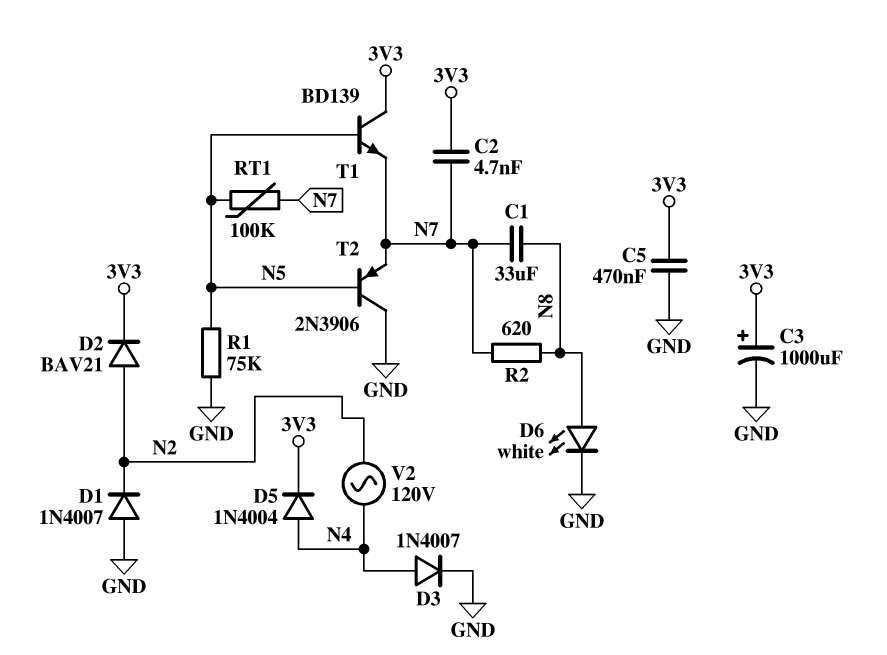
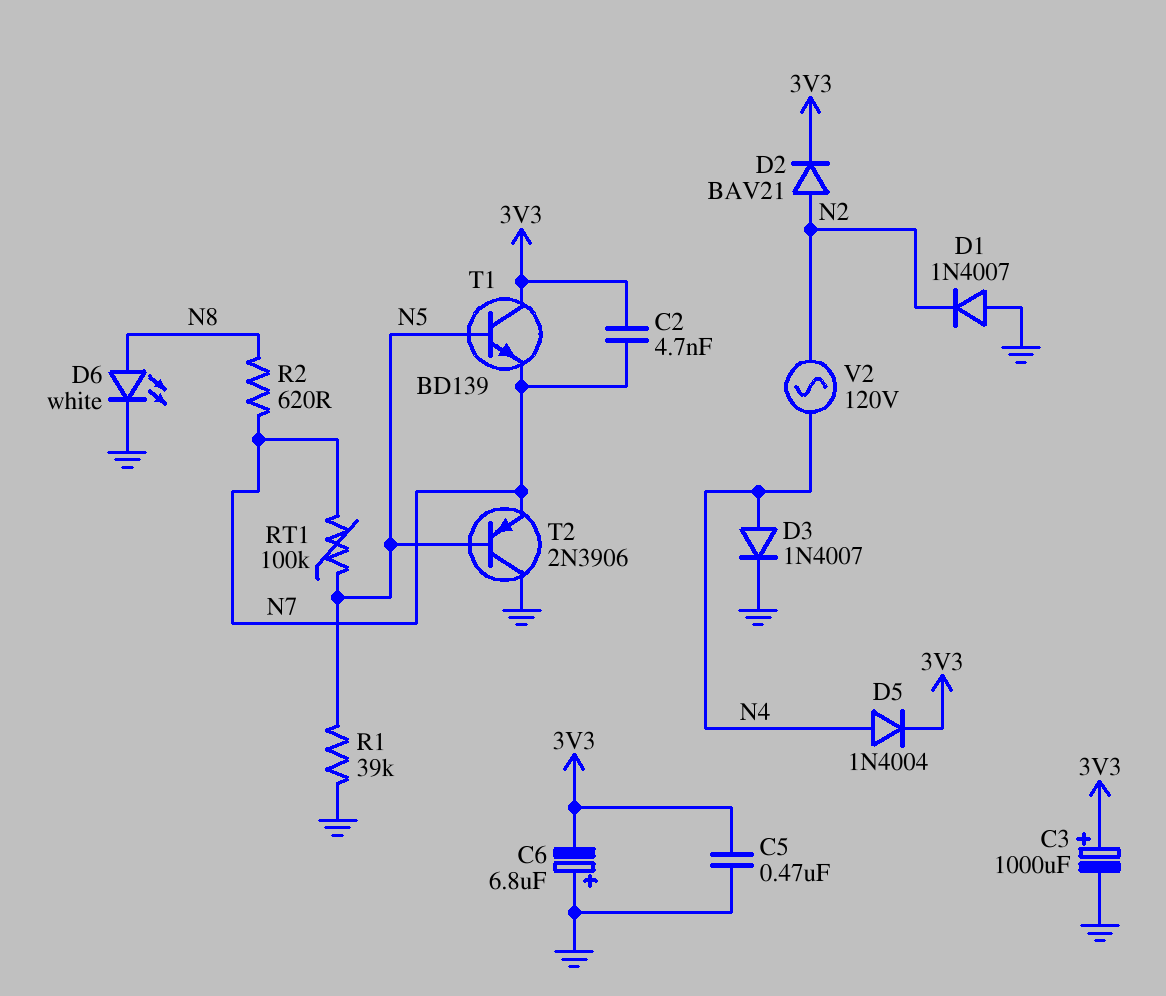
C1: 33uF (N7, N8) -> none
C6: none -> 6.8uF (plus GND, minus 3V3)
R1: 75k (GND, N5) -> 39k (GND, N5)

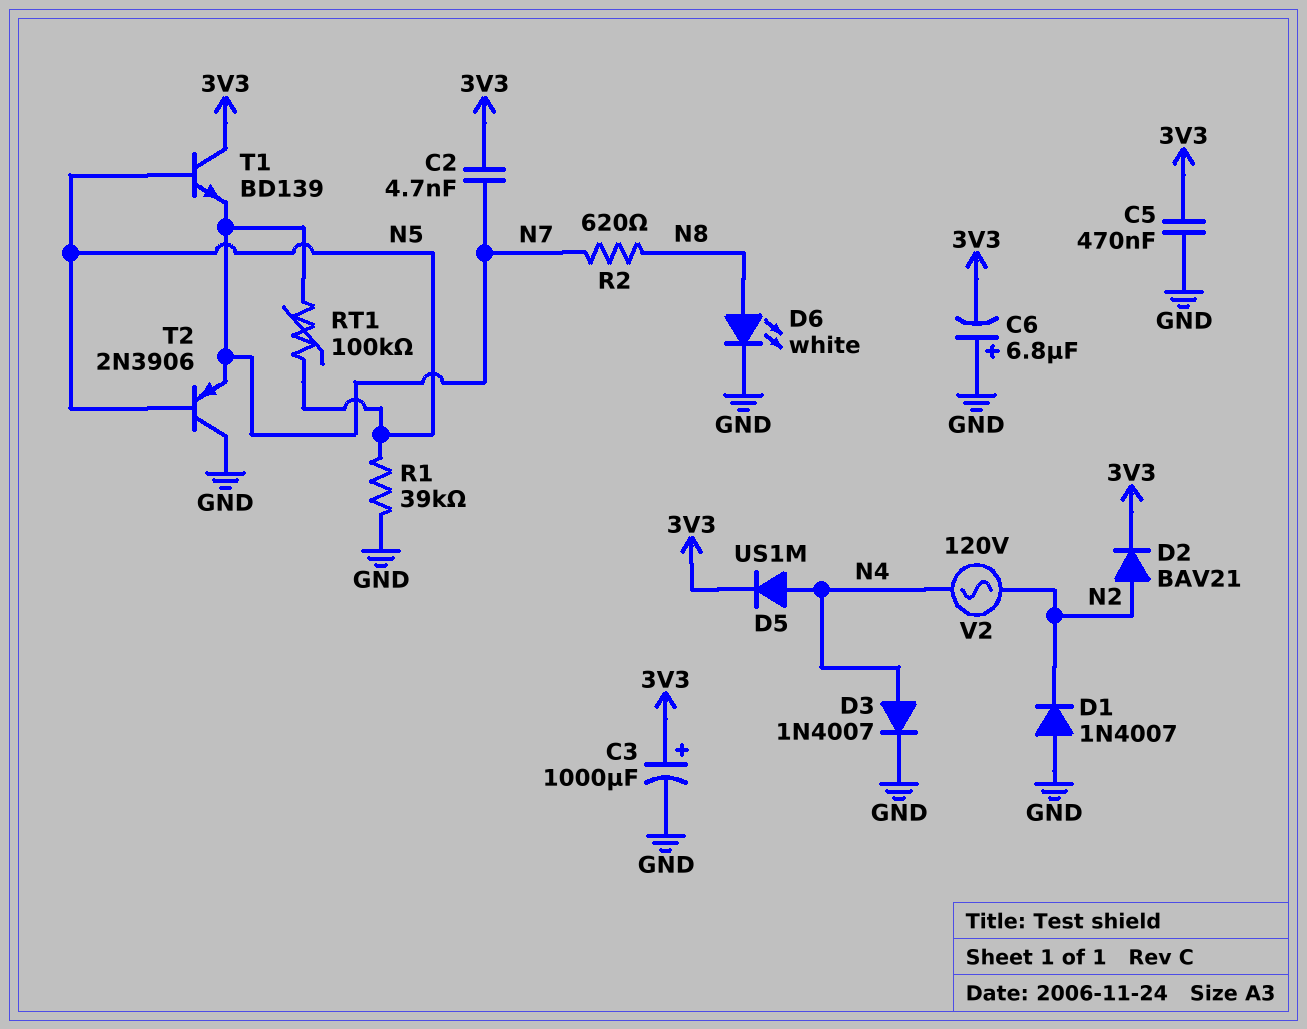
D5: diode 1N4004 (A N4, K 3V3) -> diode US1M (A N4, K 3V3)

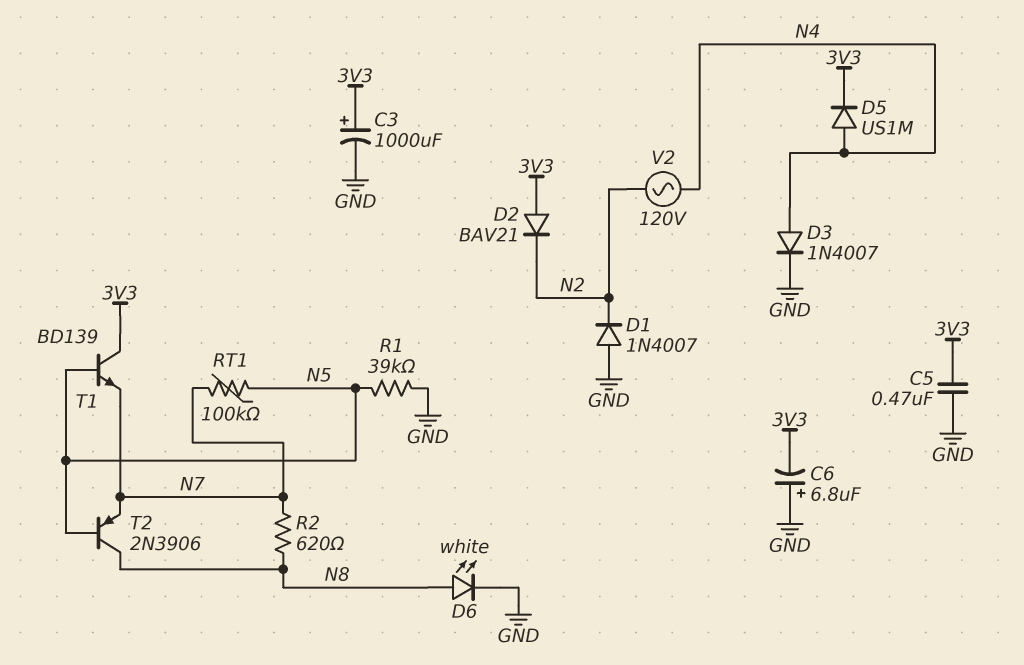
C2: 4.7nF (3V3, N7) -> none
D2: diode BAV21 (A N2, K 3V3) -> diode BAV21 (A 3V3, K N2)
T2: PNP 2N3906 (B N5, C GND, E N7) -> PNP 2N3906 (B N5, C N8, E N7)

